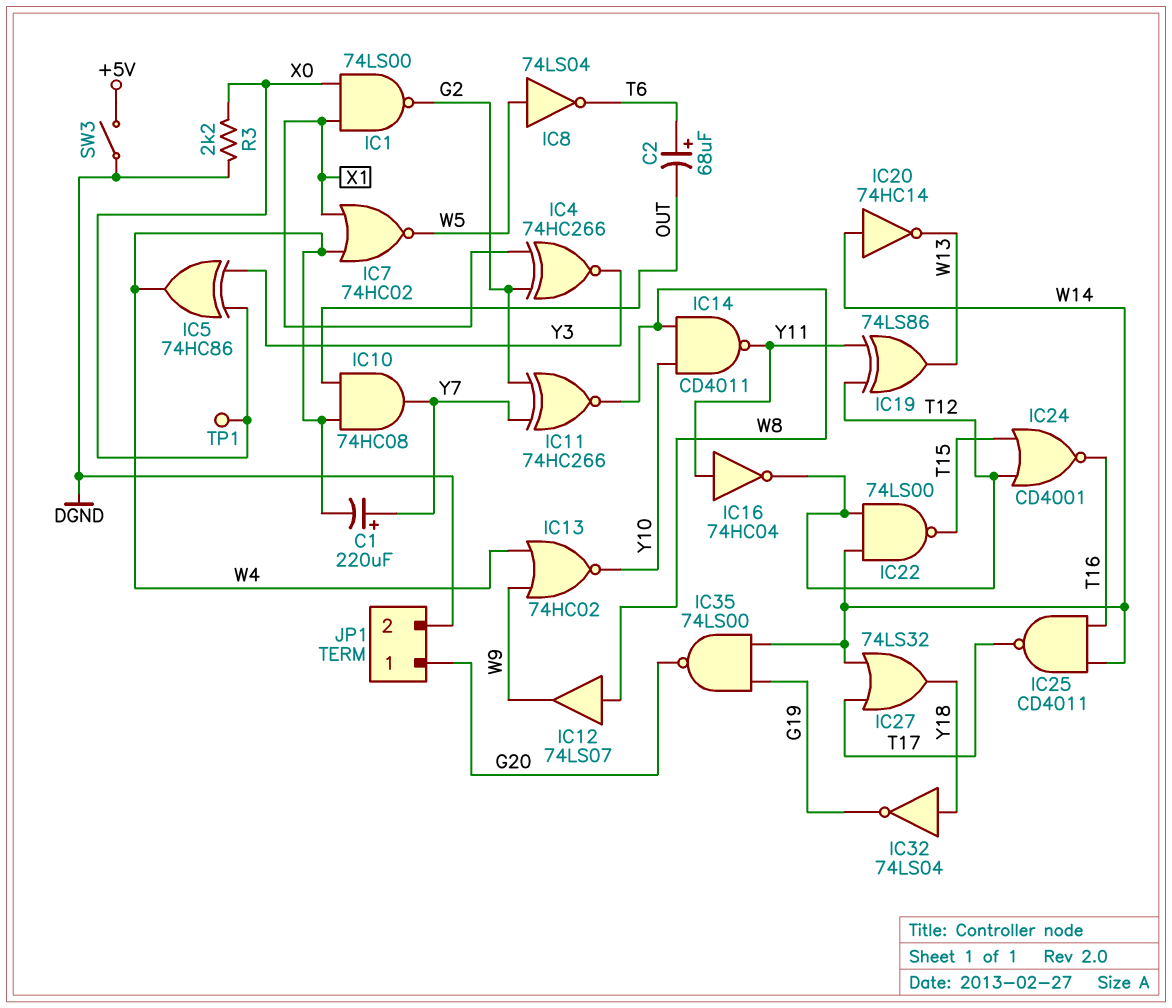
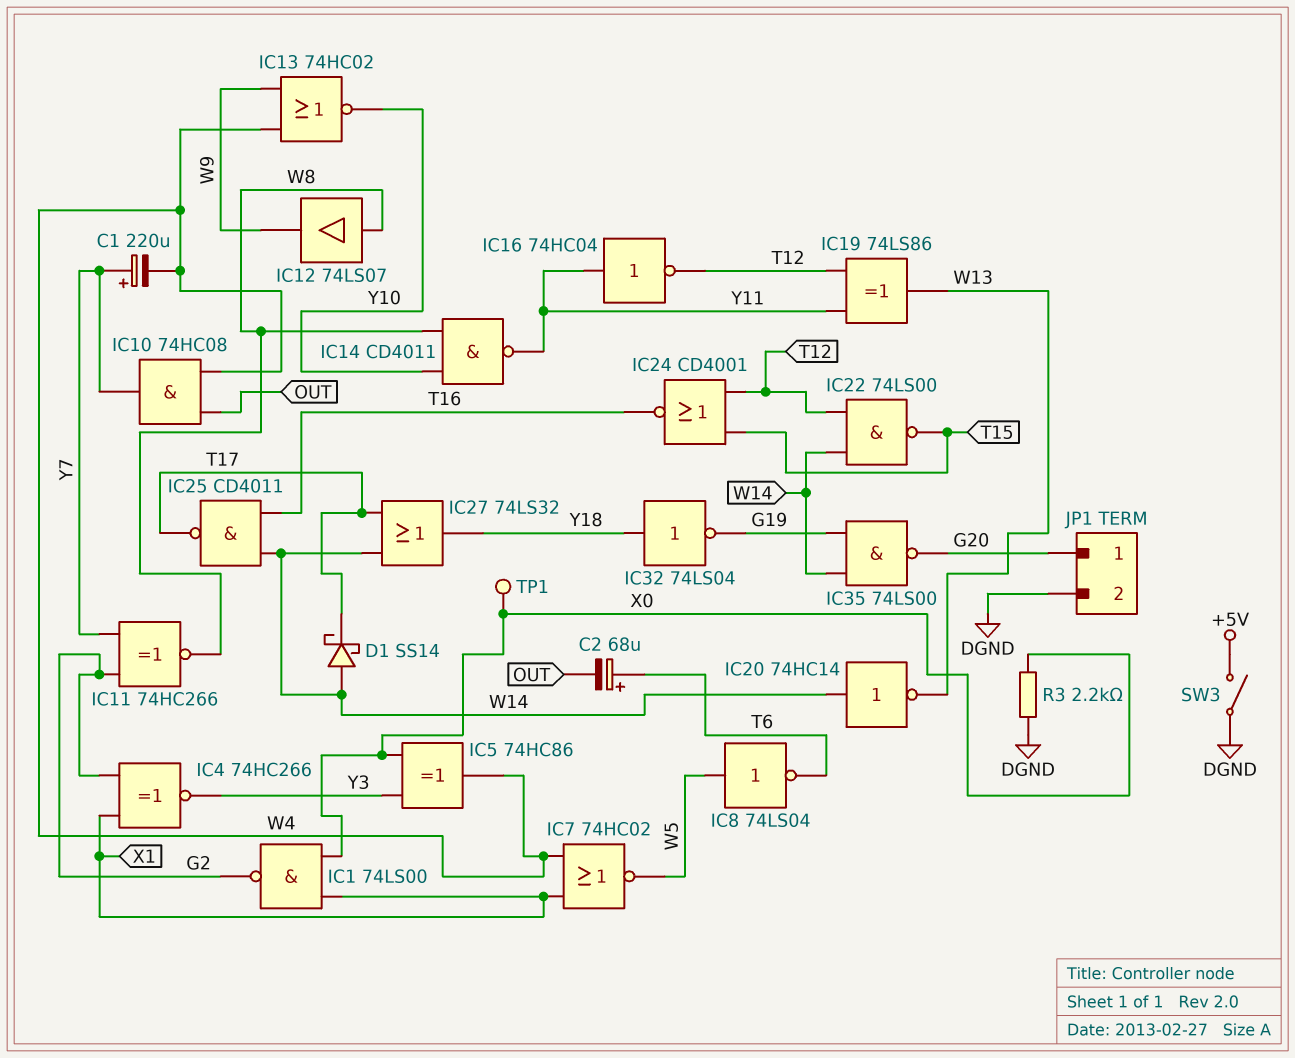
D1: none -> schottky SS14 (A W14, K T17)

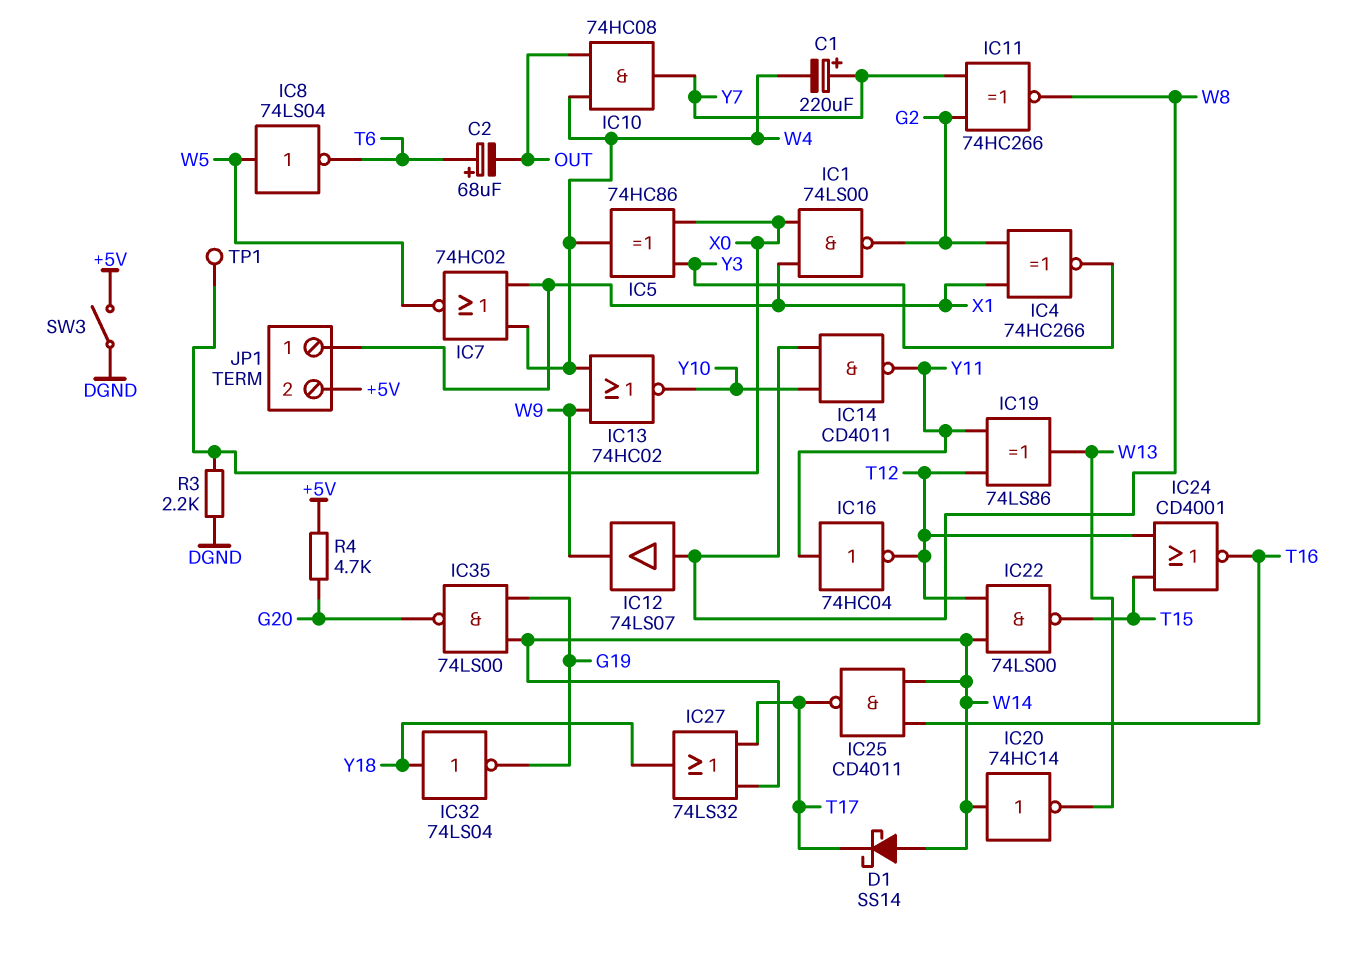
JP1 pin 1: G20 -> X1
JP1 pin 2: DGND -> +5V
R4: none -> 4.7k (+5V, G20)

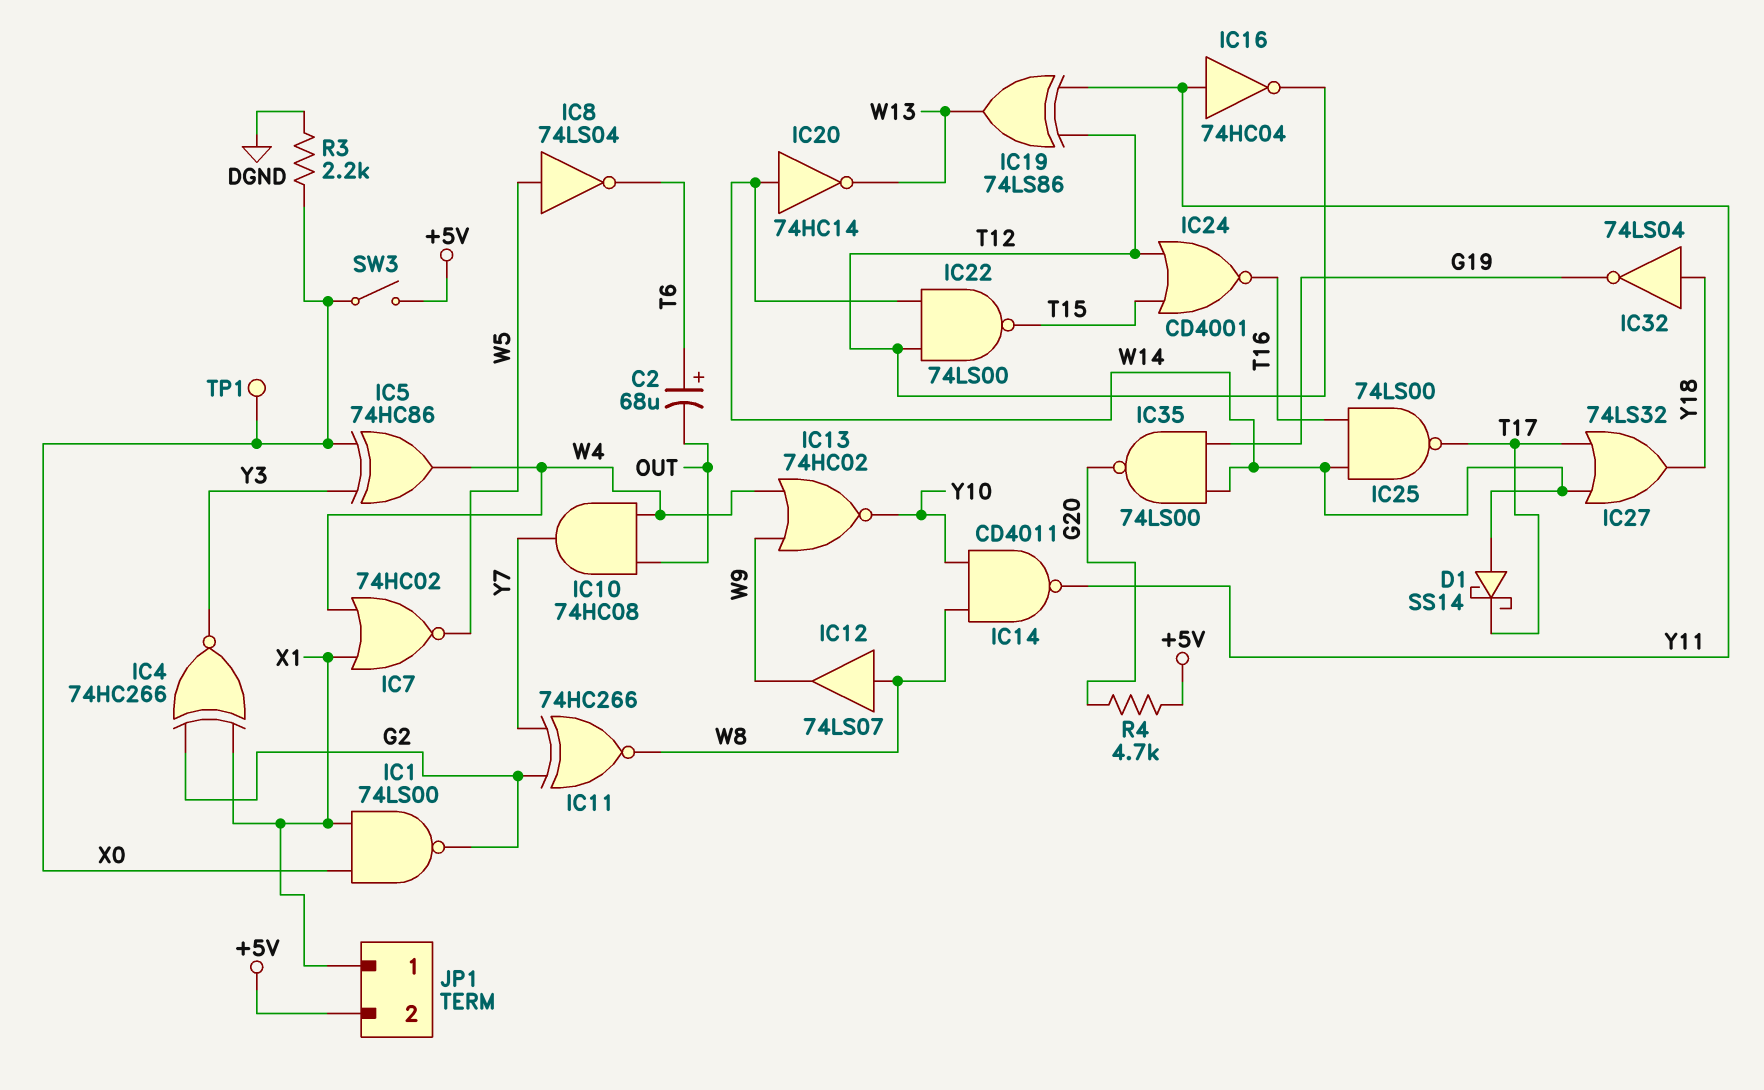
C1: 220uF (plus Y7, minus W4) -> none
IC25: NAND CD4011 (in T16, in W14, out T17) -> NAND 74LS00 (in T16, in W14, out T17)
SW3: switch (+5V, DGND) -> switch (+5V, X0)

